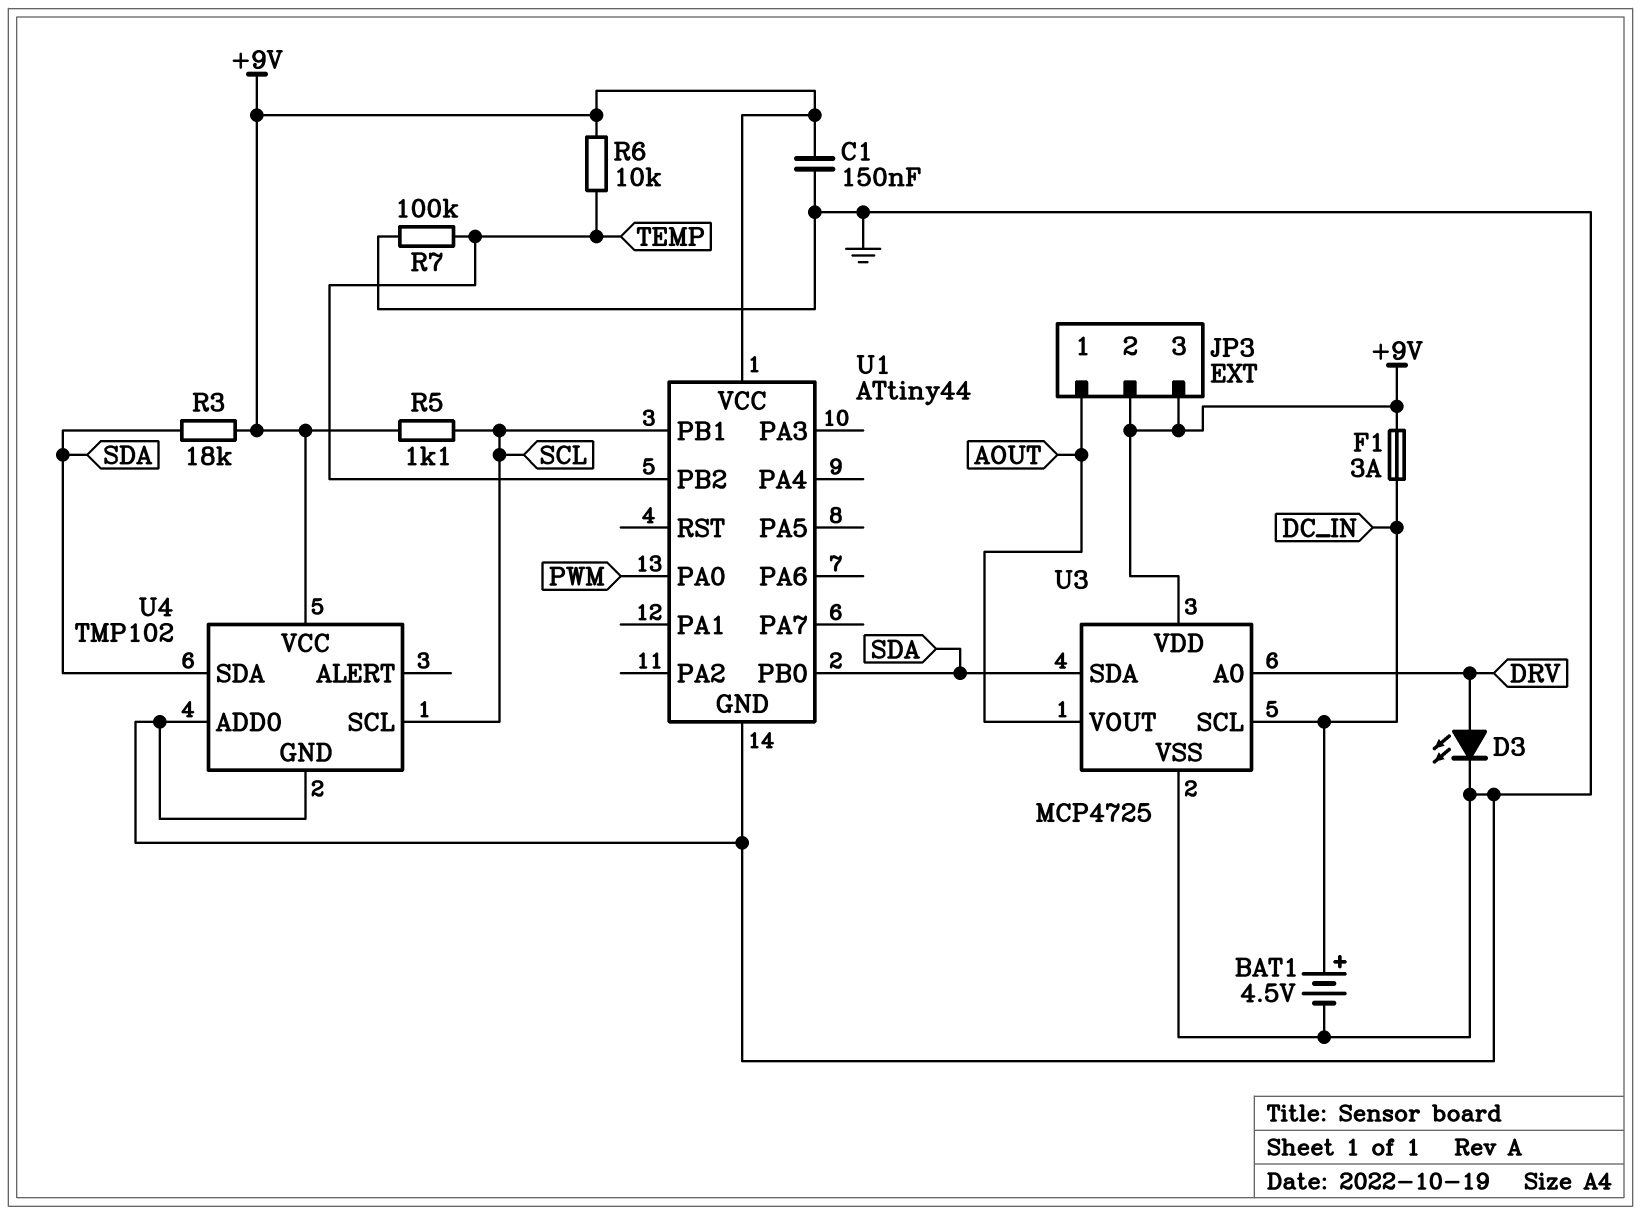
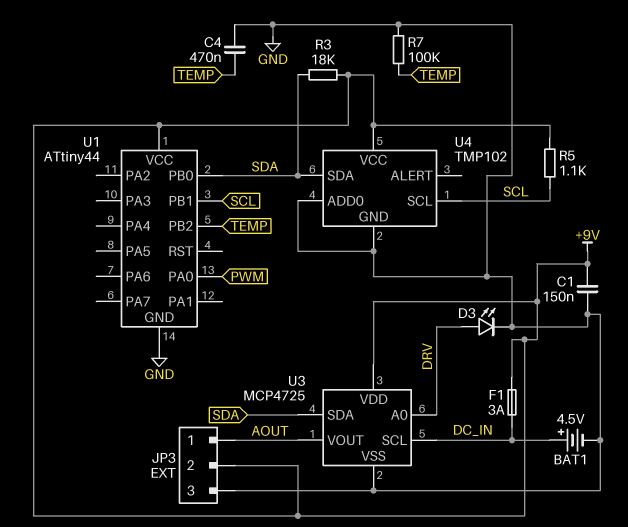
C4: none -> 470nF (GND, TEMP)
JP3 pin 3: +9V -> GND
R6: 10k (+9V, TEMP) -> none

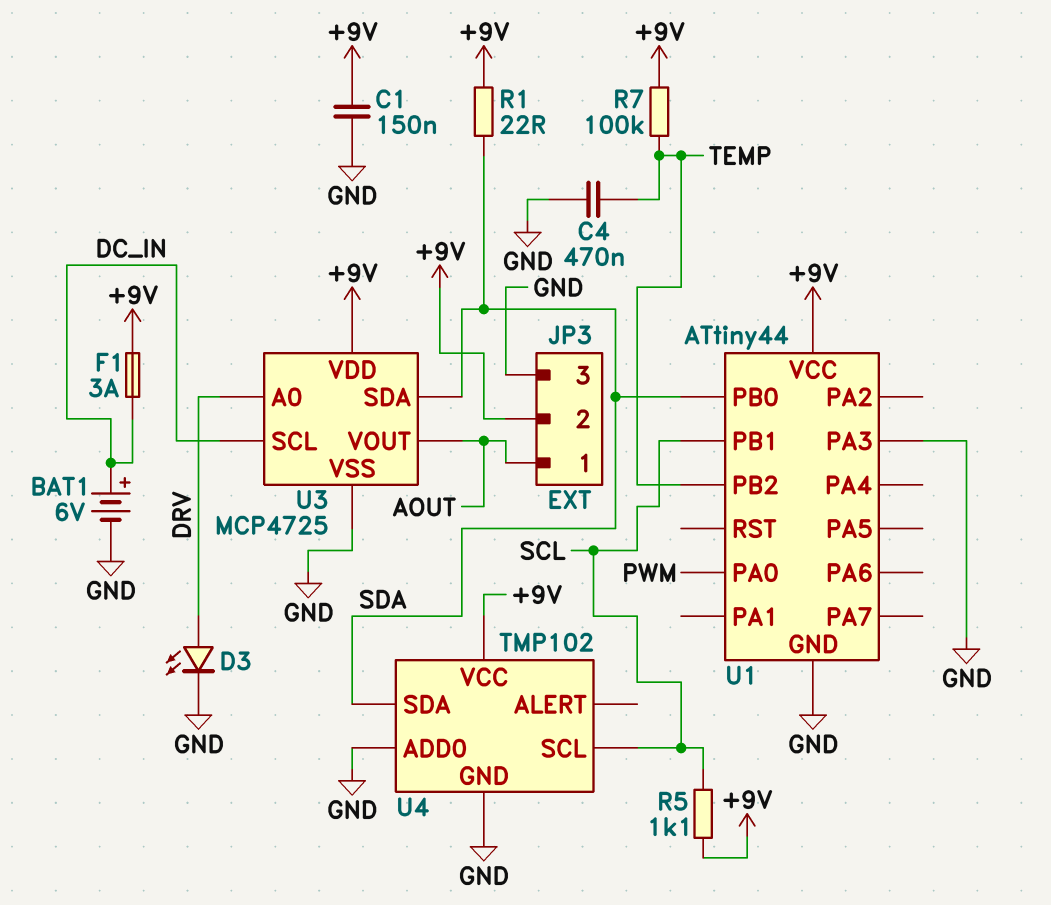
BAT1: 4.5V (plus DC_IN, minus GND) -> 6V (plus DC_IN, minus GND)
R1: none -> 22 (+9V, SDA)
R3: 18k (+9V, SDA) -> none
R7: 100k (GND, TEMP) -> 100k (+9V, TEMP)
U1 pin PA3: none -> GND

